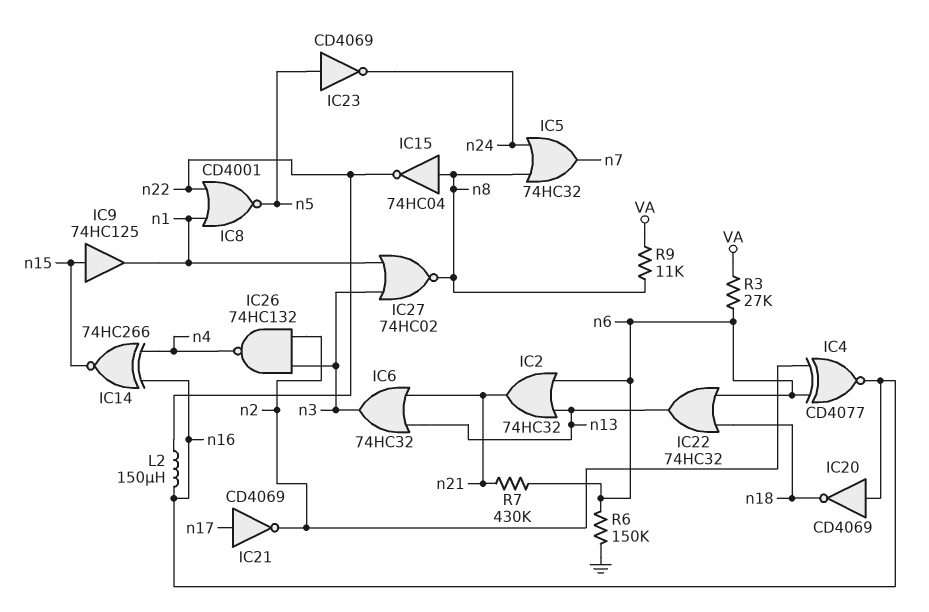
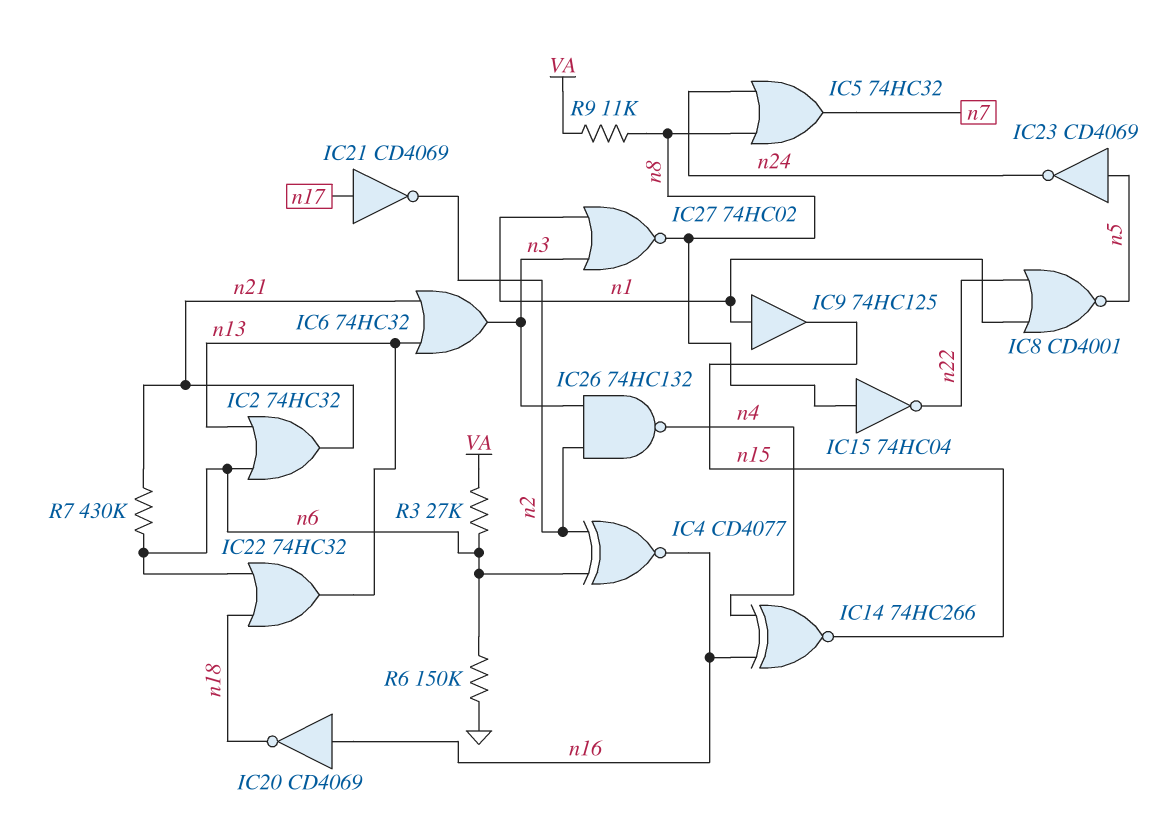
IC9: buffer 74HC125 (in n15, out n1) -> buffer 74HC125 (in n1, out n15)
L2: 150uH (n16, n22) -> none

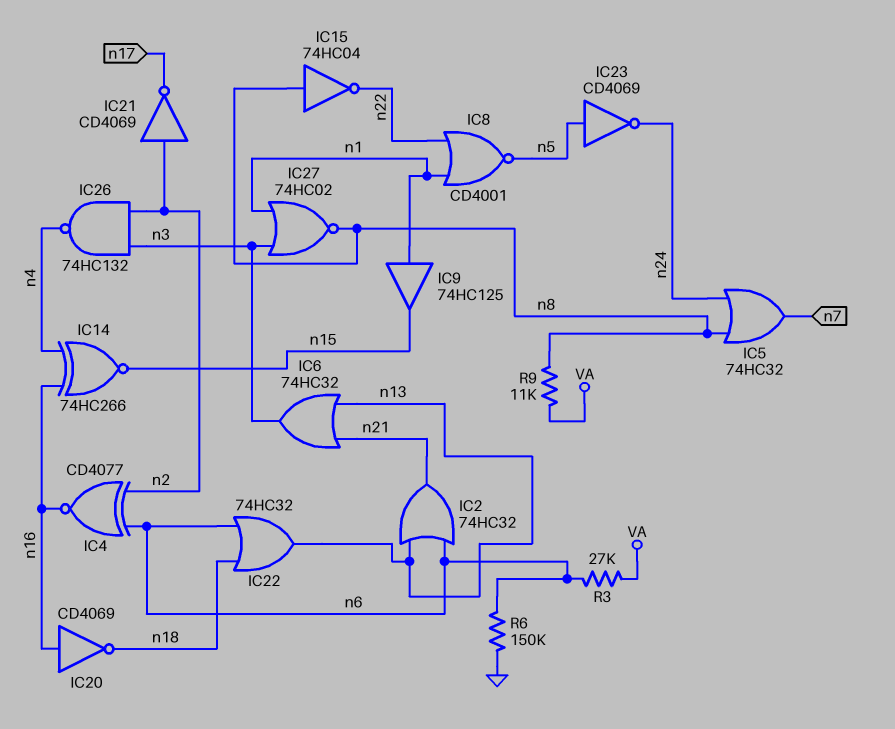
IC21: NOT CD4069 (in n17, out n2) -> NOT CD4069 (in n2, out n17)
R7: 430k (n6, n21) -> none

